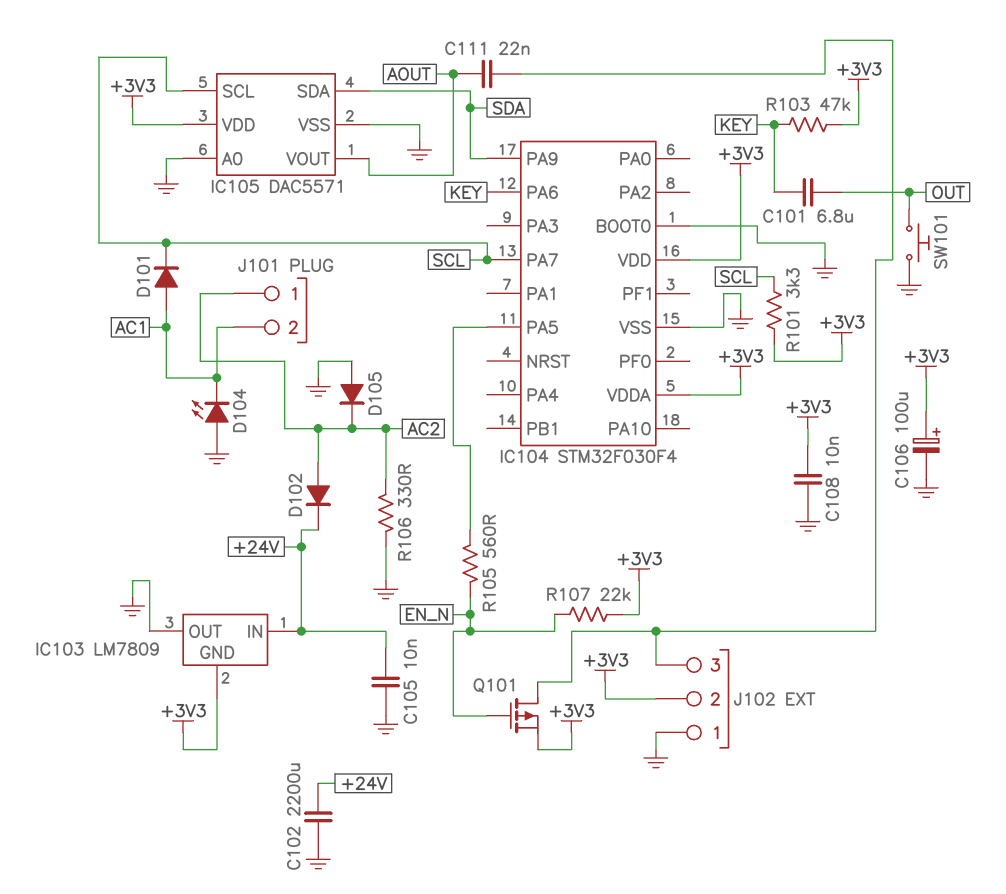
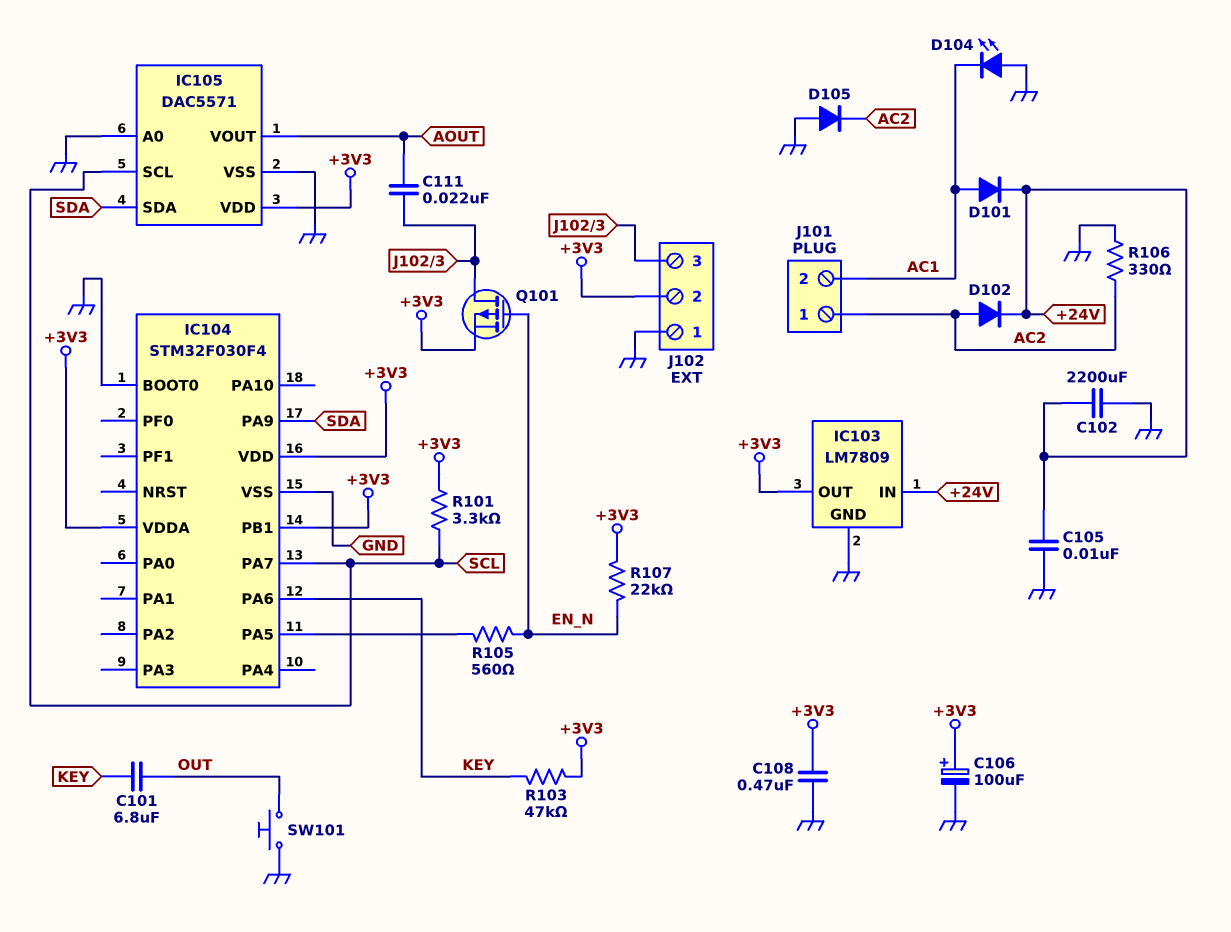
C108: 10nF (+3V3, GND) -> 470nF (+3V3, GND)
D101: diode (A AC1, K SCL) -> diode (A AC1, K +24V)
IC103 pin GND: +3V3 -> GND
IC103 pin OUT: GND -> +3V3
IC104 pin PB1: none -> +3V3

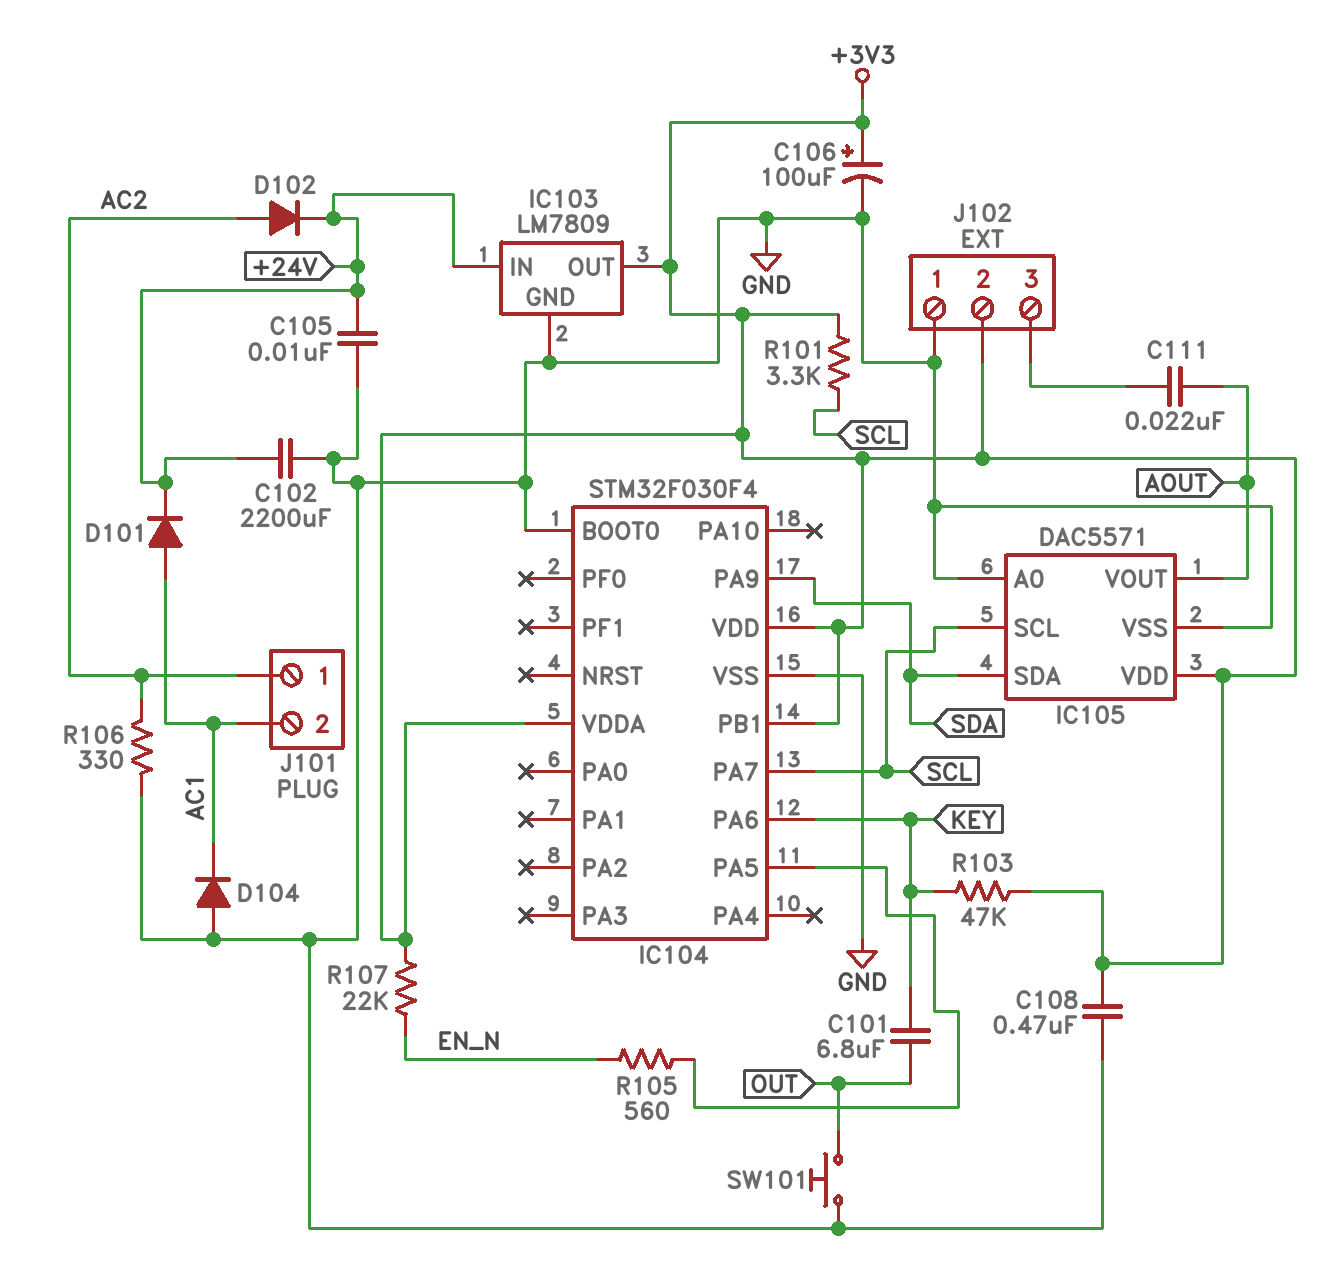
D104: LED (A GND, K AC1) -> diode (A GND, K AC1)
D105: diode (A GND, K AC2) -> none
Q101: PMOS (G EN_N, D J102/3, S +3V3) -> none

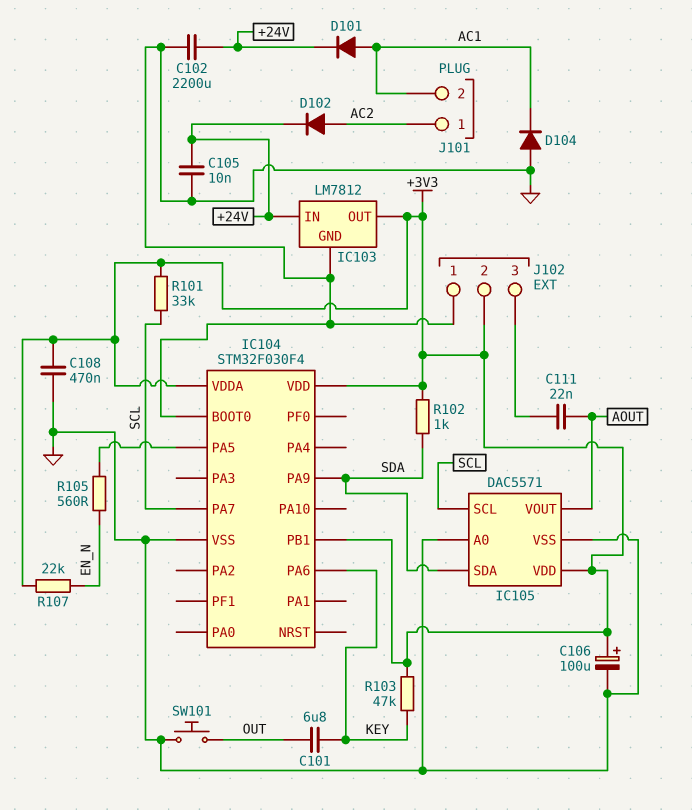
IC103: LM7809 -> LM7812
R101: 3.3k (+3V3, SCL) -> 33k (+3V3, SCL)
R102: none -> 1k (+3V3, SDA)
R106: 330 (AC2, GND) -> none

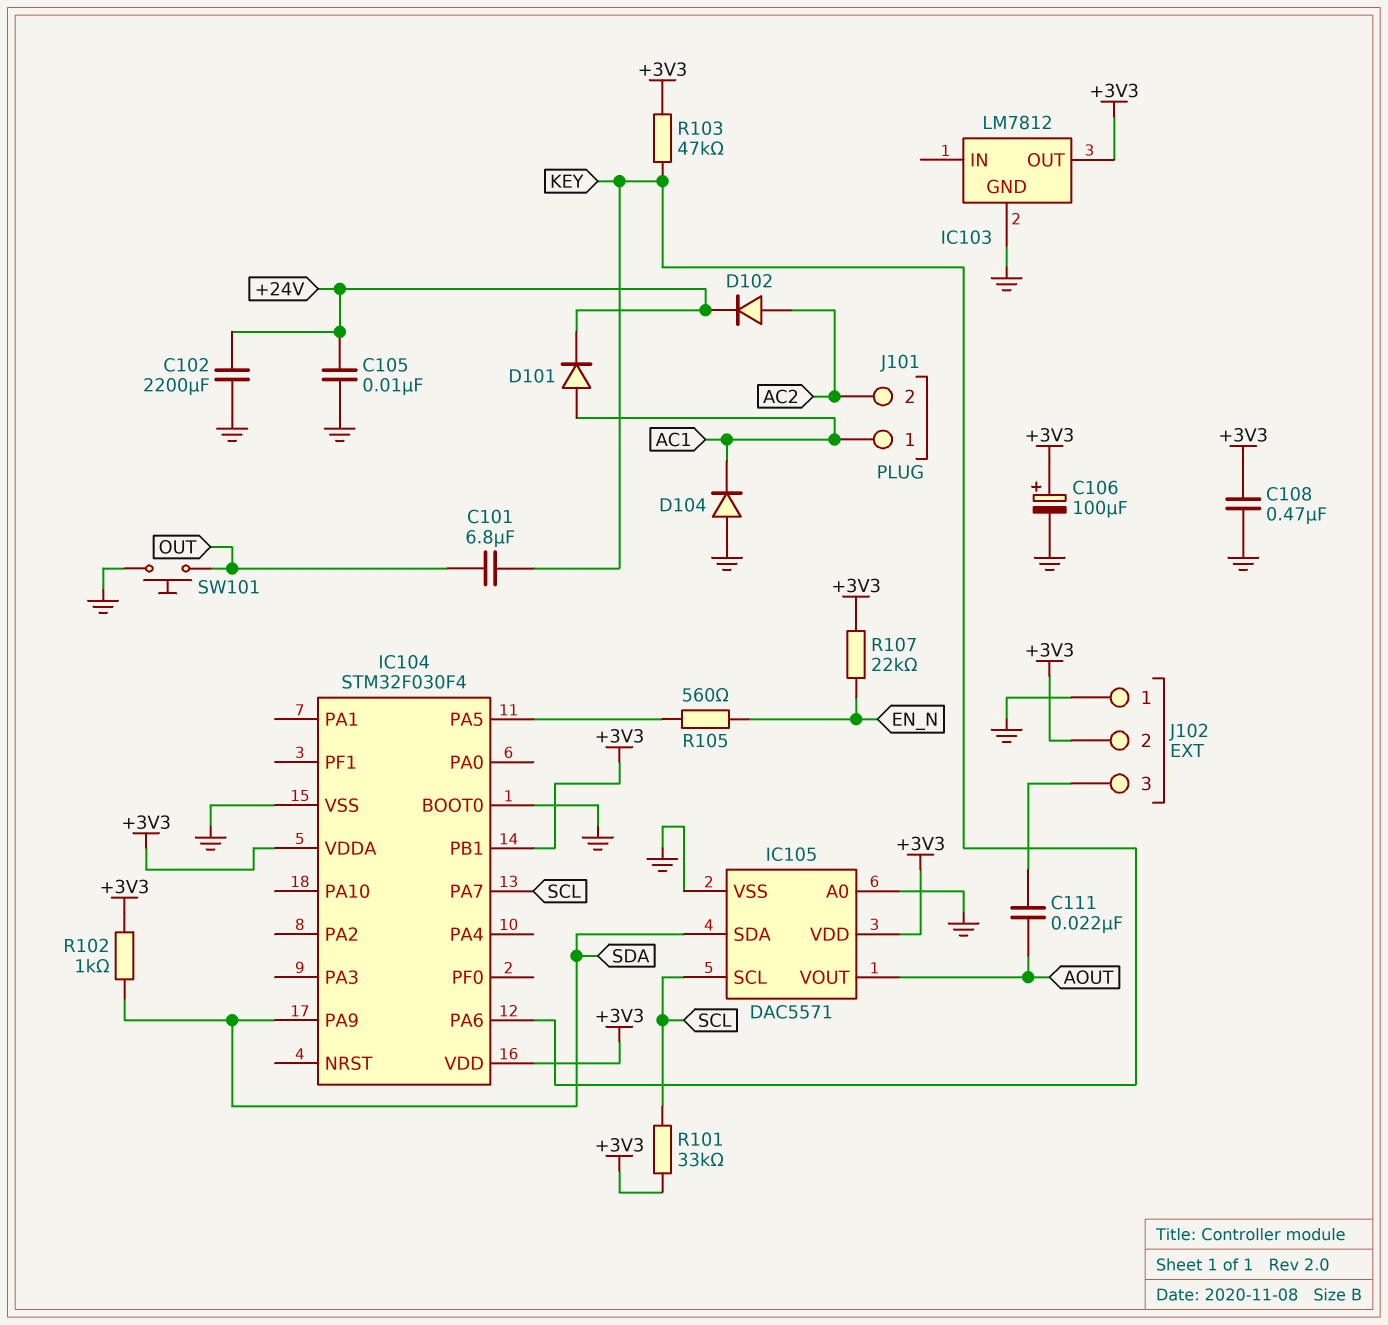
IC103 pin IN: +24V -> none
J101 pin 1: AC2 -> AC1
J101 pin 2: AC1 -> AC2

